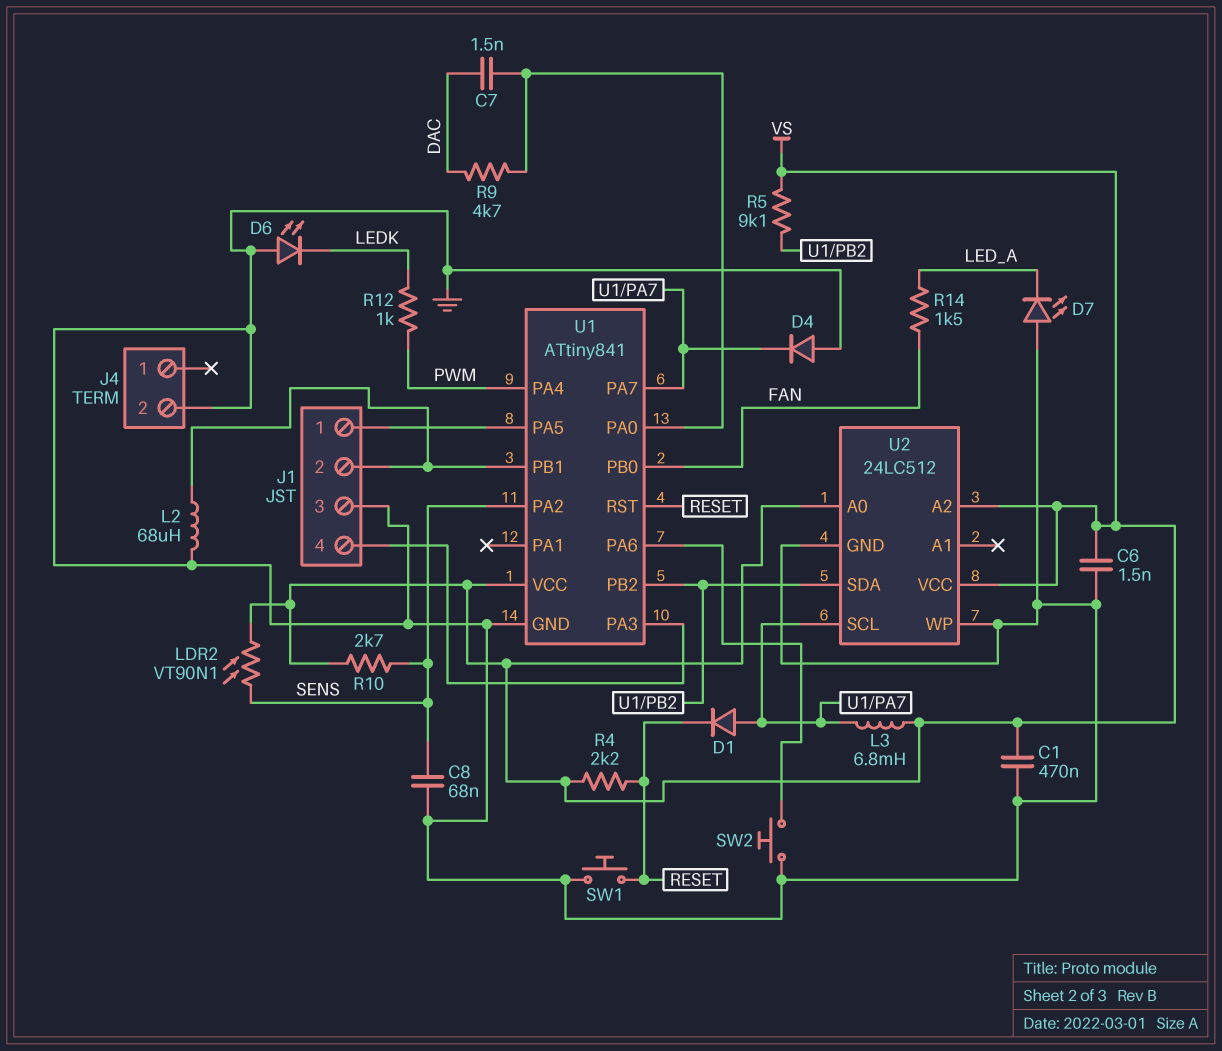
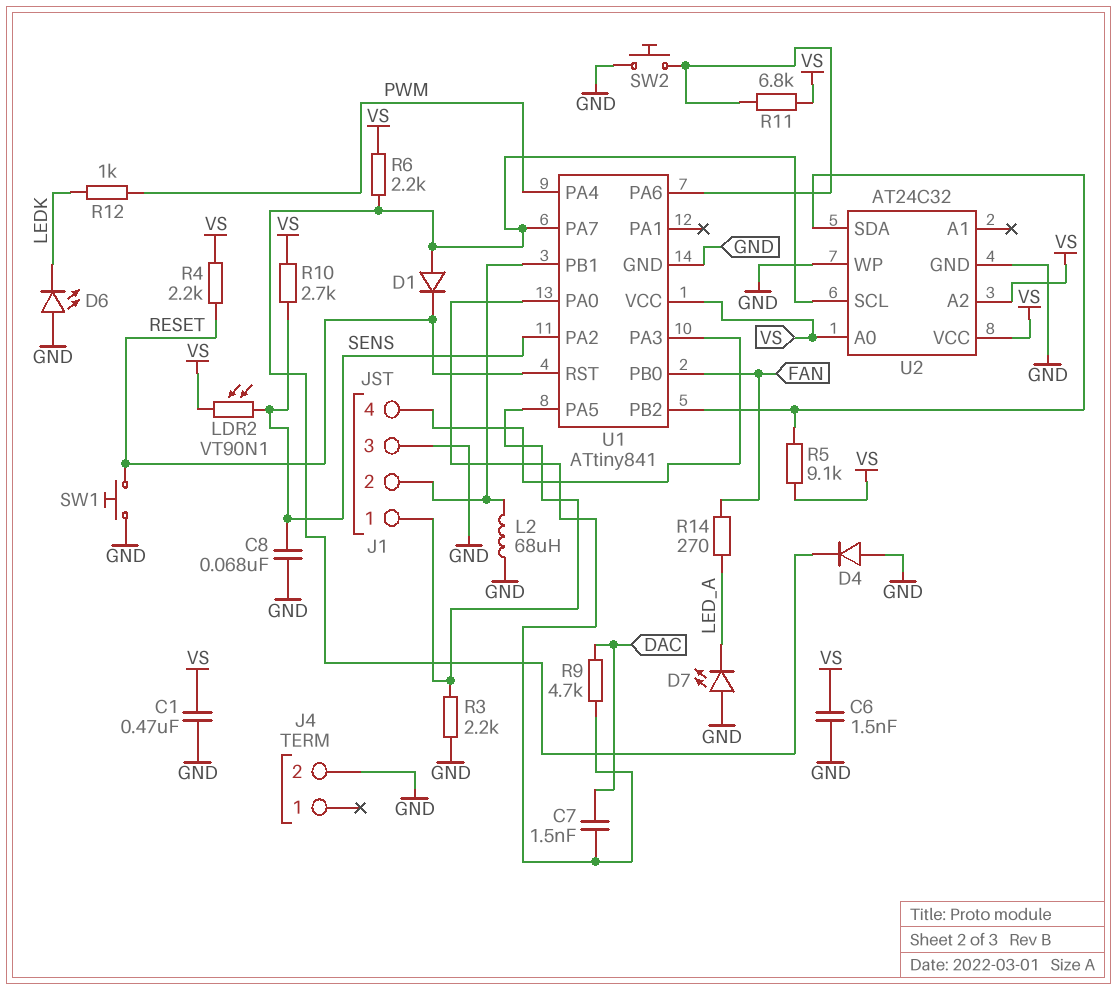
L3: 6.8mH (U1/PA7, VS) -> none
R3: none -> 2.2k (GND, J1/1)
R6: none -> 2.2k (U1/PA7, VS)
R11: none -> 6.8k (U1/PA6, VS)
R14: 1.5k (FAN, LED_A) -> 270 (FAN, LED_A)
U2: 24LC512 -> AT24C32

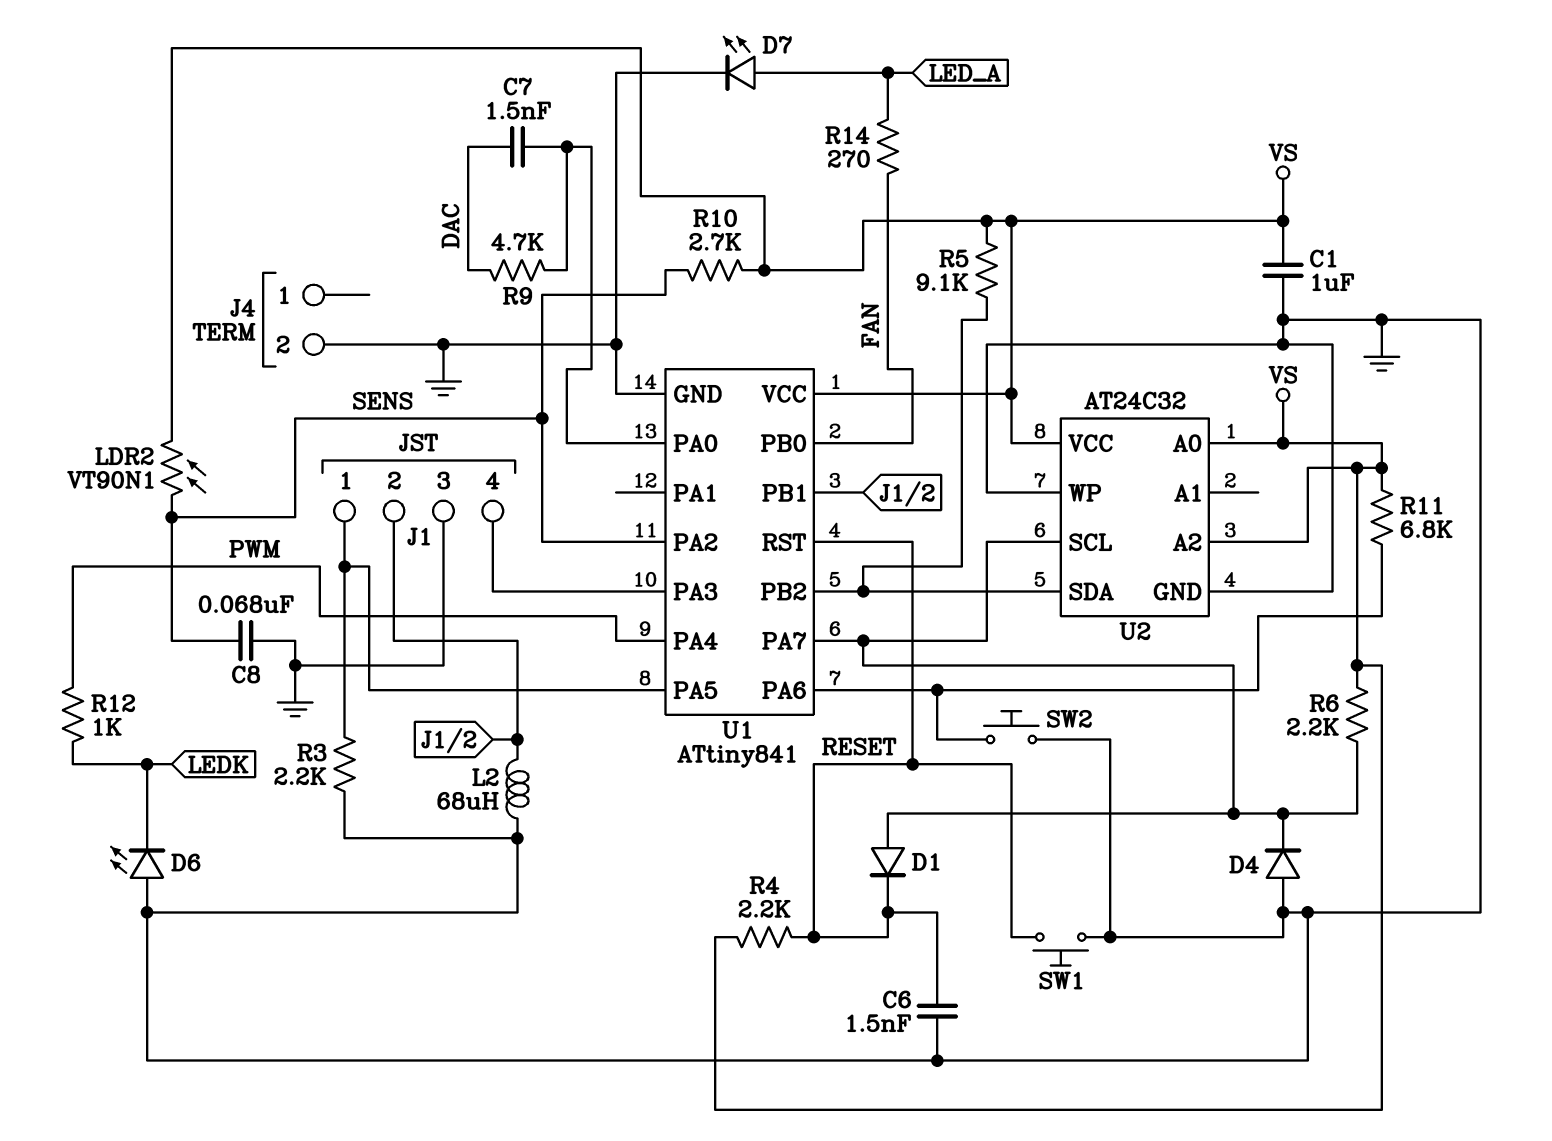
C1: 470nF (GND, VS) -> 1uF (GND, VS)
C6: 1.5nF (GND, VS) -> 1.5nF (GND, RESET)
D7: LED (A GND, K LED_A) -> LED (A LED_A, K GND)

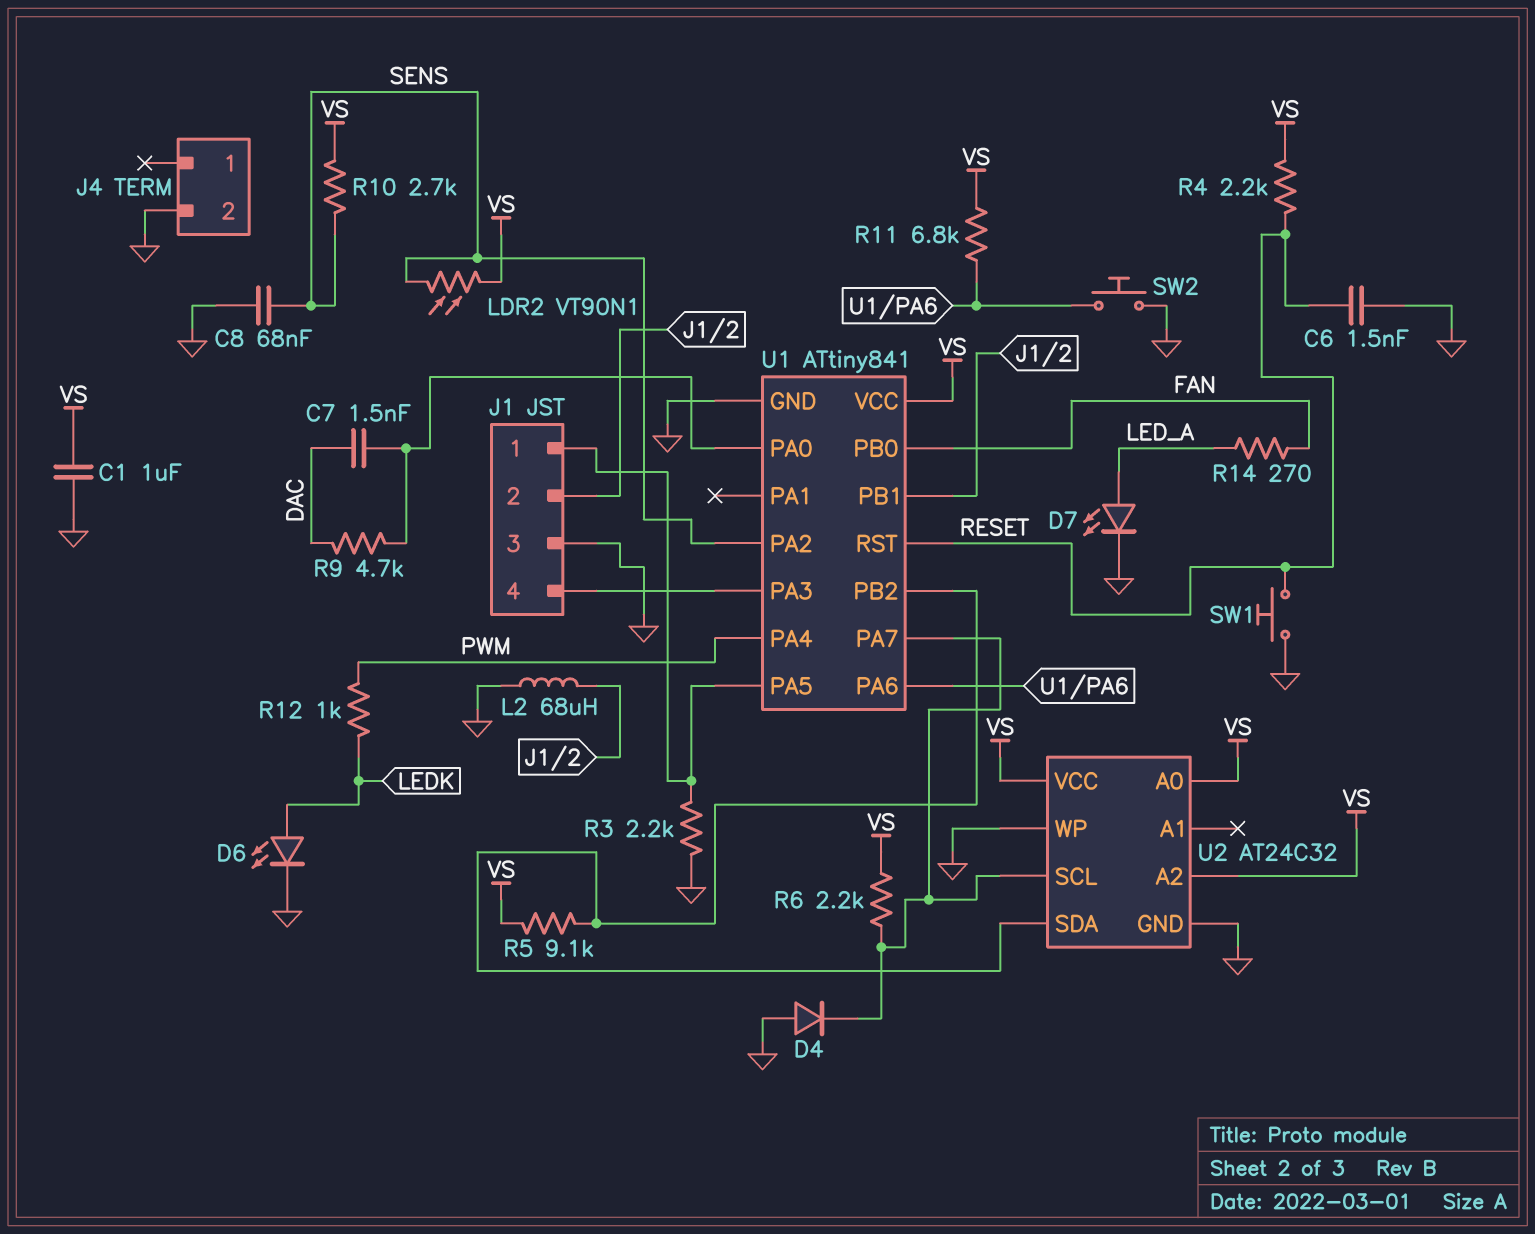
D1: diode (A U1/PA7, K RESET) -> none
D6: LED (A GND, K LEDK) -> LED (A LEDK, K GND)

